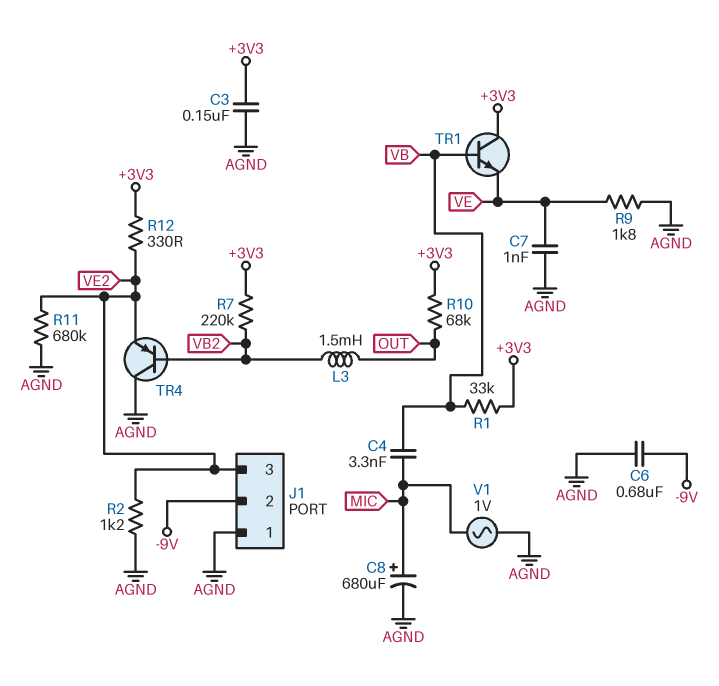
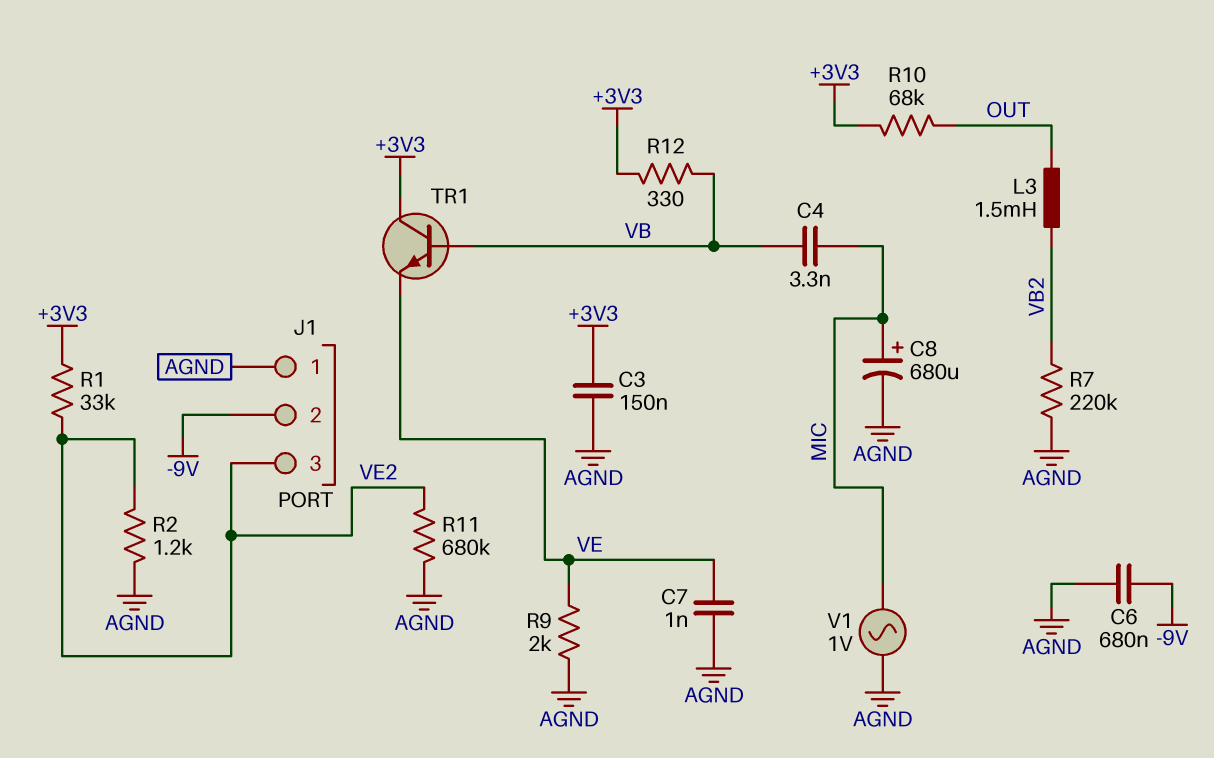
R1: 33k (+3V3, VB) -> 33k (+3V3, VE2)
R7: 220k (+3V3, VB2) -> 220k (AGND, VB2)
R9: 1.8k (AGND, VE) -> 2k (AGND, VE)
R12: 330 (+3V3, VE2) -> 330 (+3V3, VB)
TR4: PNP (B VB2, C AGND, E VE2) -> none

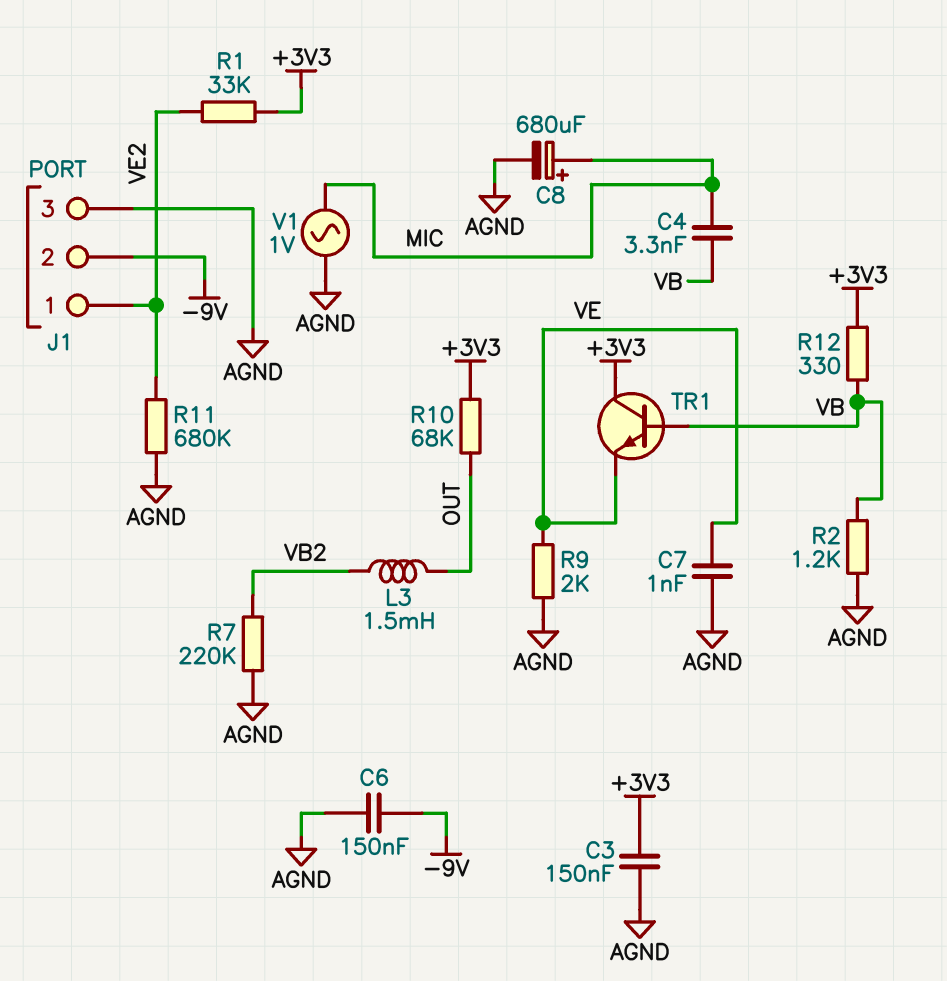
C6: 680nF (-9V, AGND) -> 150nF (-9V, AGND)
J1 pin 1: AGND -> VE2
J1 pin 3: VE2 -> AGND
R2: 1.2k (AGND, VE2) -> 1.2k (AGND, VB)

